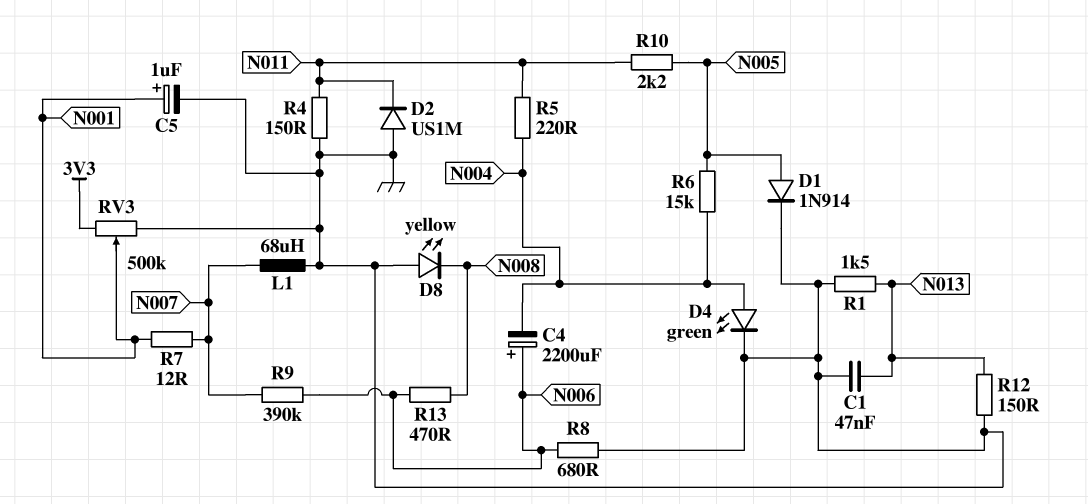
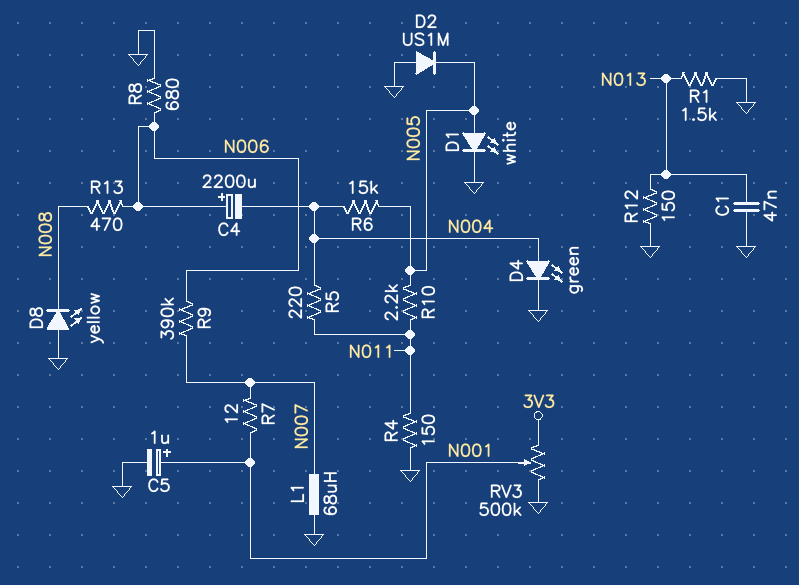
D1: diode 1N914 (A N005, K GND) -> LED white (A N005, K GND)
D2: diode US1M (A GND, K N011) -> diode US1M (A GND, K N005)

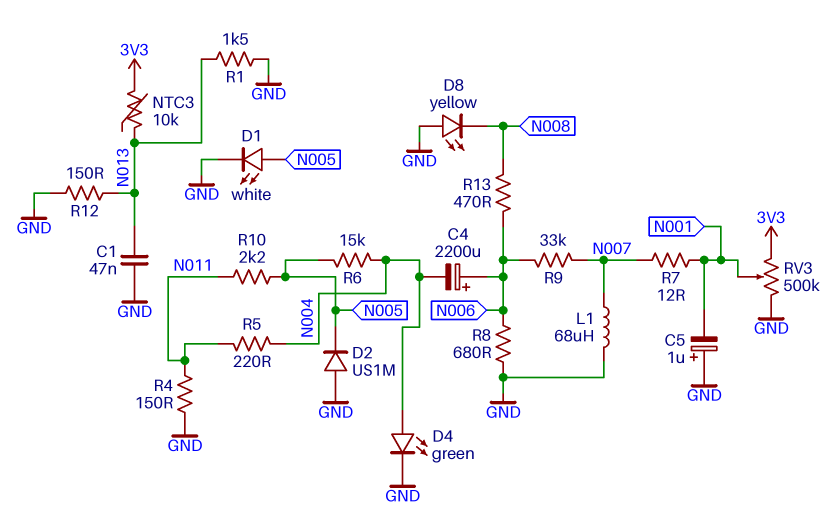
C5: 1uF (plus N001, minus GND) -> 1uF (plus GND, minus N001)
NTC3: none -> 10k (3V3, N013)
R9: 390k (N006, N007) -> 33k (N006, N007)

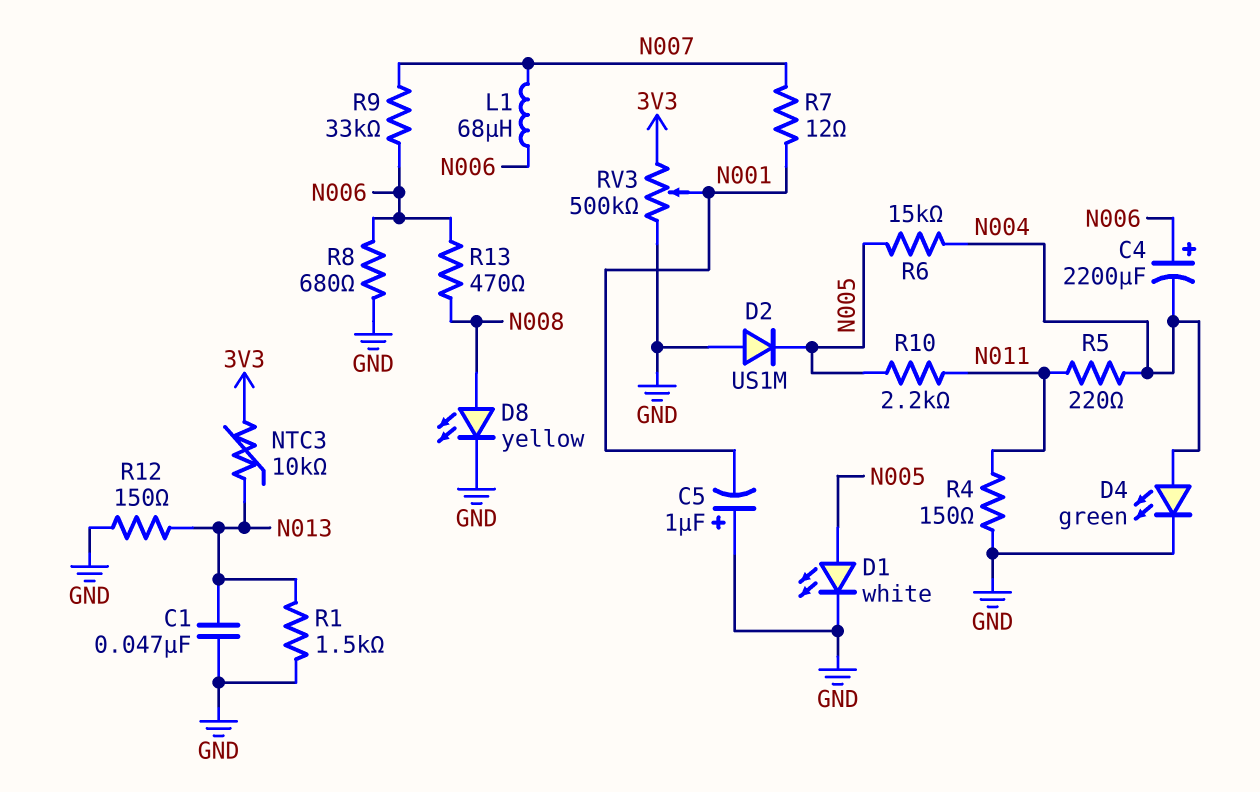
D8: LED yellow (A GND, K N008) -> LED yellow (A N008, K GND)
L1: 68uH (GND, N007) -> 68uH (N006, N007)

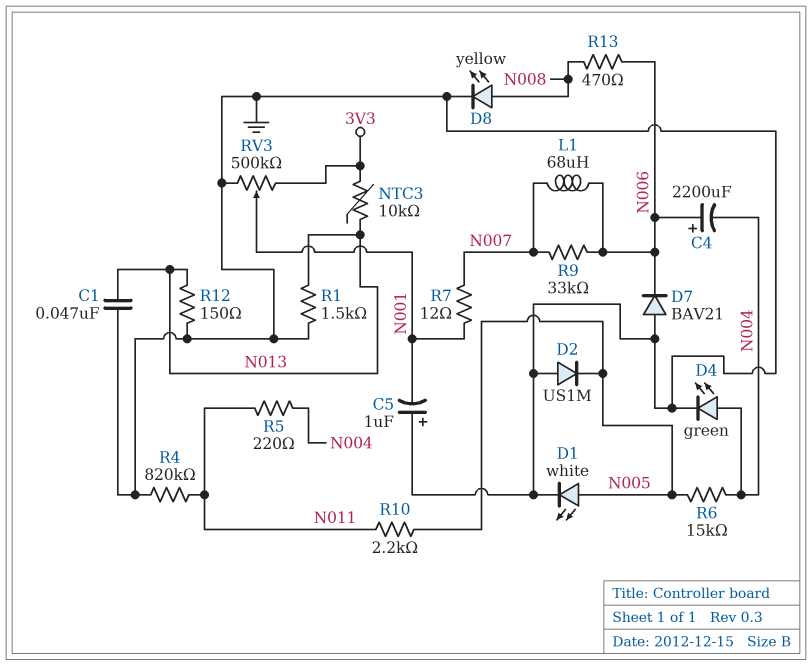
D7: none -> diode BAV21 (A GND, K N006)
R4: 150 (GND, N011) -> 820k (GND, N011)
R8: 680 (GND, N006) -> none

